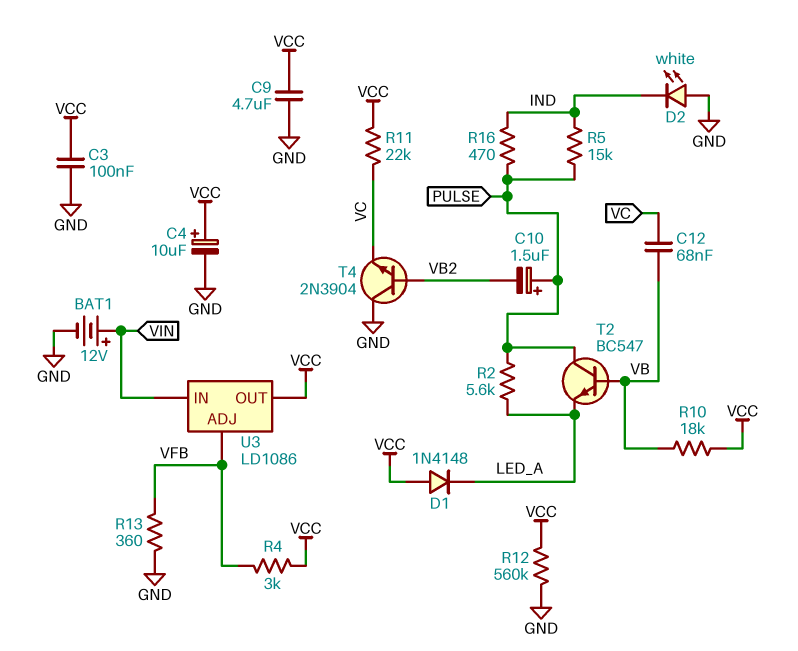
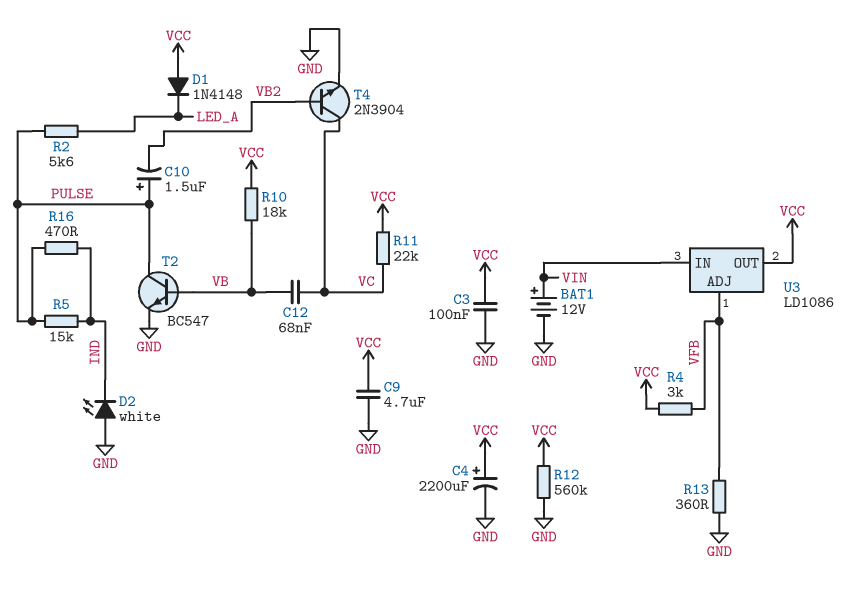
C4: 10uF (plus VCC, minus GND) -> 2200uF (plus VCC, minus GND)
T2: NPN BC547 (B VB, C PULSE, E LED_A) -> NPN BC547 (B VB, C PULSE, E GND)
T4: NPN 2N3904 (B VB2, C GND, E VC) -> NPN 2N3904 (B VB2, C VC, E GND)

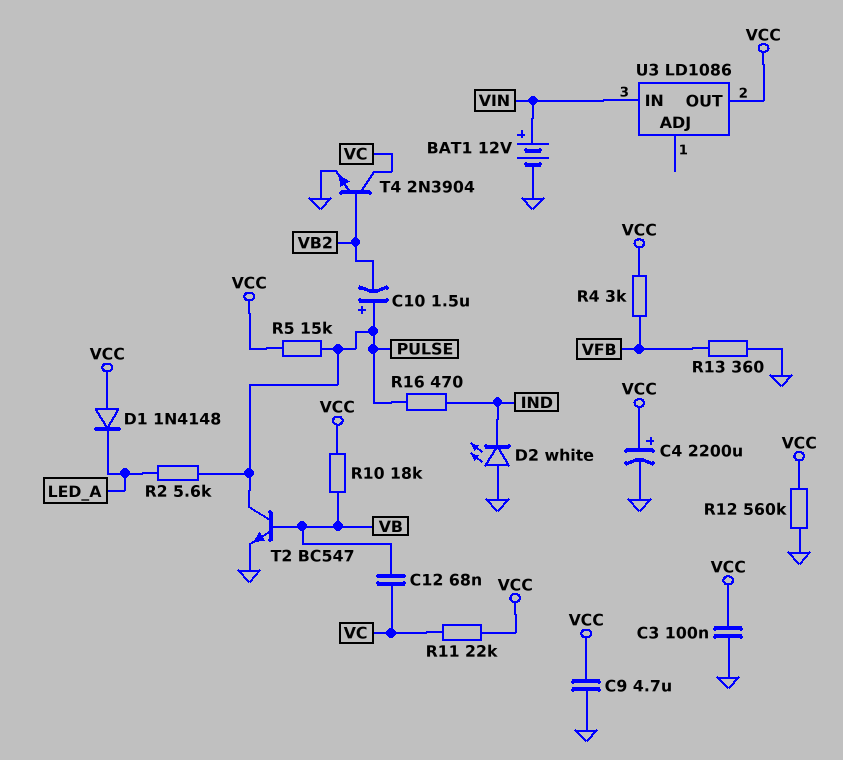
R5: 15k (IND, PULSE) -> 15k (PULSE, VCC)
U3 pin ADJ: VFB -> none

